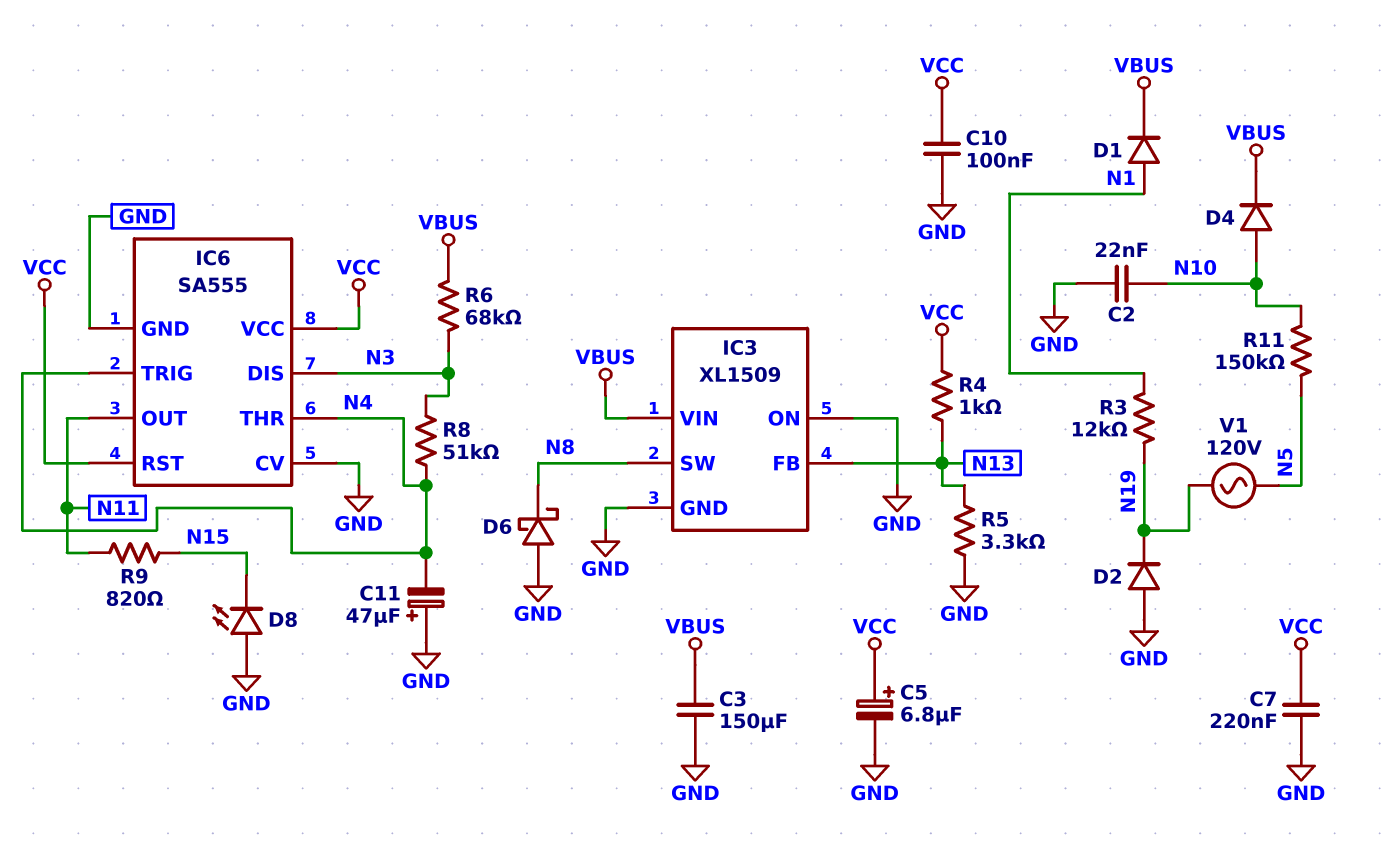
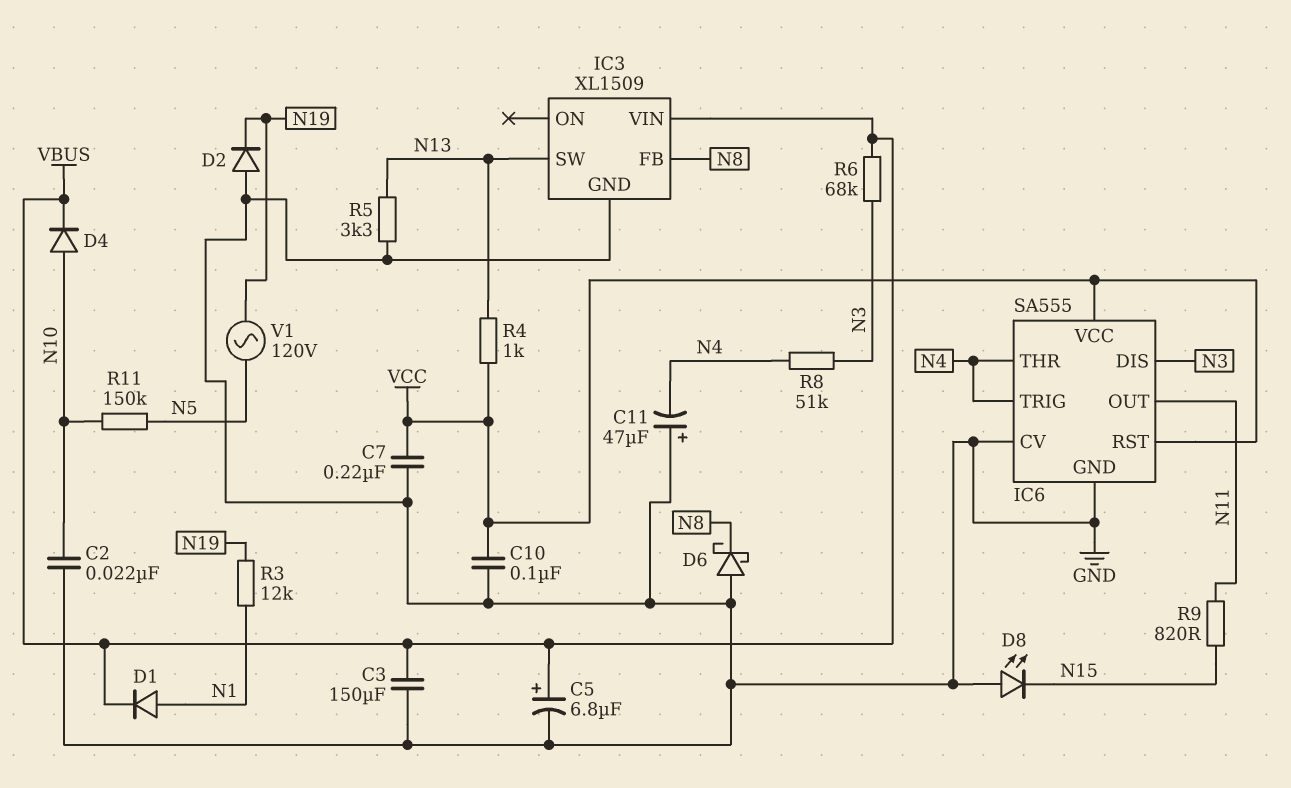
C5: 6.8uF (plus VCC, minus GND) -> 6.8uF (plus VBUS, minus GND)
IC3 pin FB: N13 -> N8
IC3 pin ON: GND -> none
IC3 pin SW: N8 -> N13

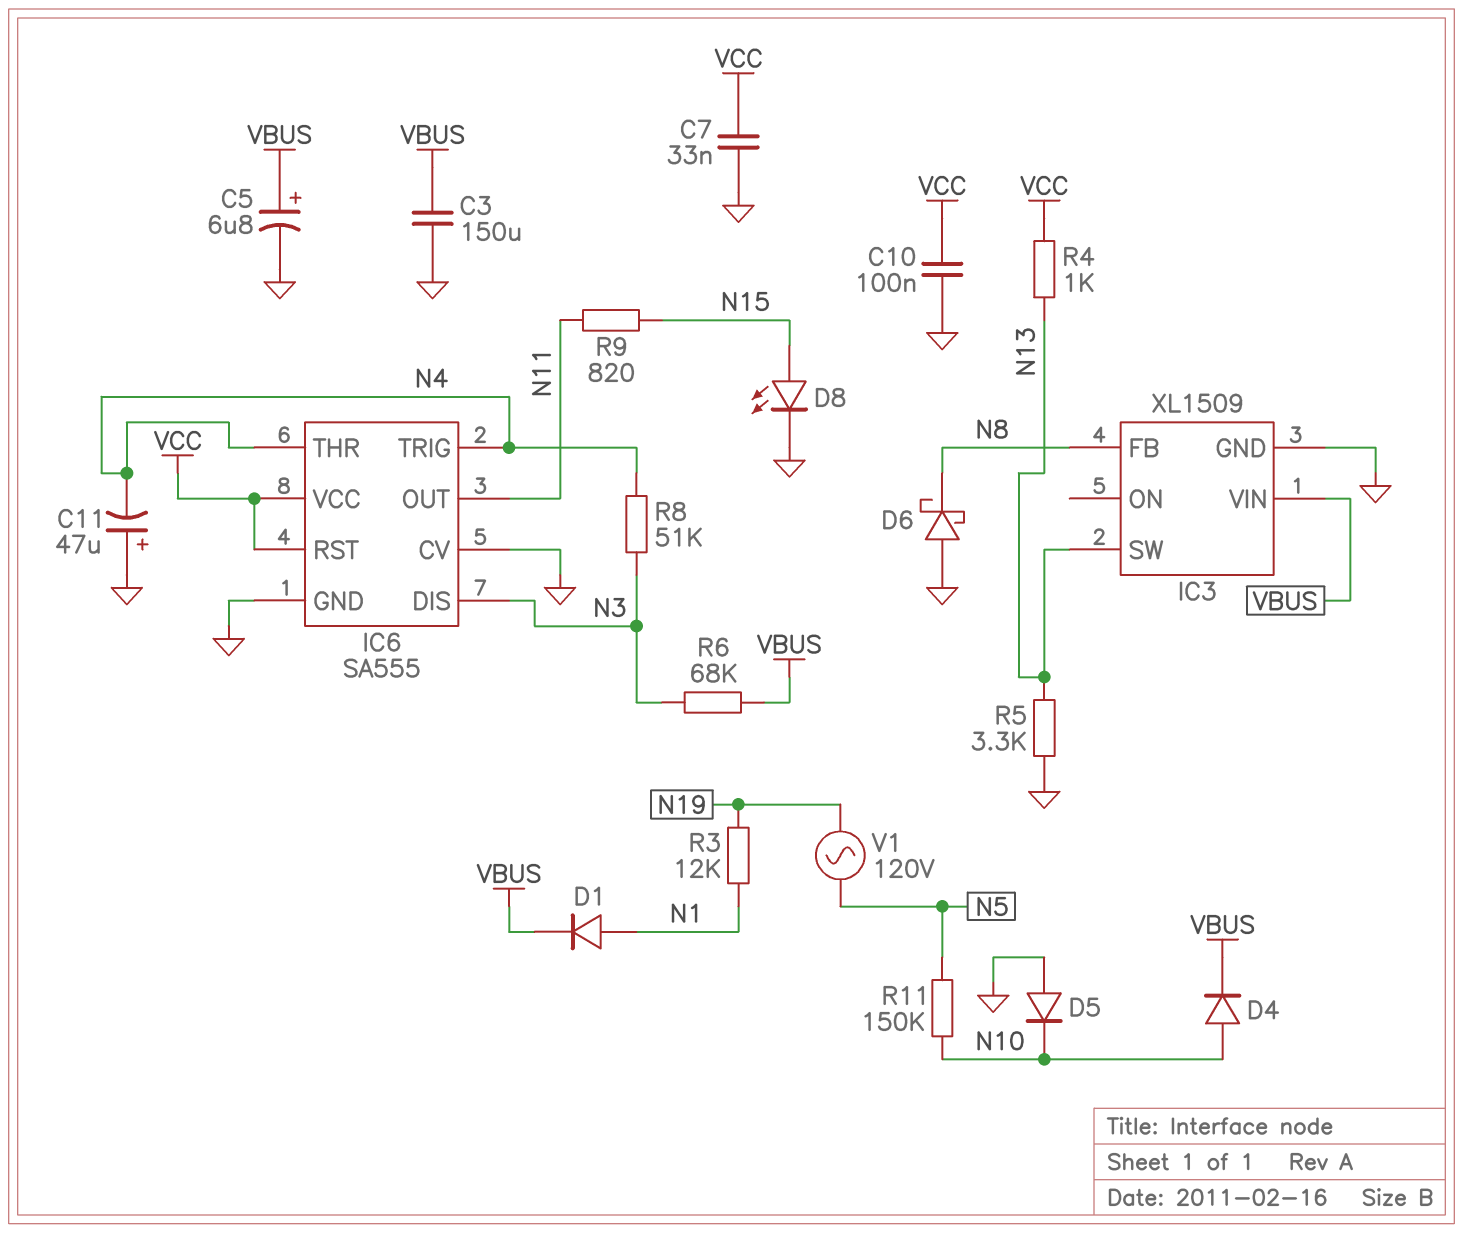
C2: 22nF (GND, N10) -> none
C7: 220nF (GND, VCC) -> 33nF (GND, VCC)
D2: diode (A GND, K N19) -> none
D5: none -> diode (A GND, K N10)
D8: LED (A GND, K N15) -> LED (A N15, K GND)

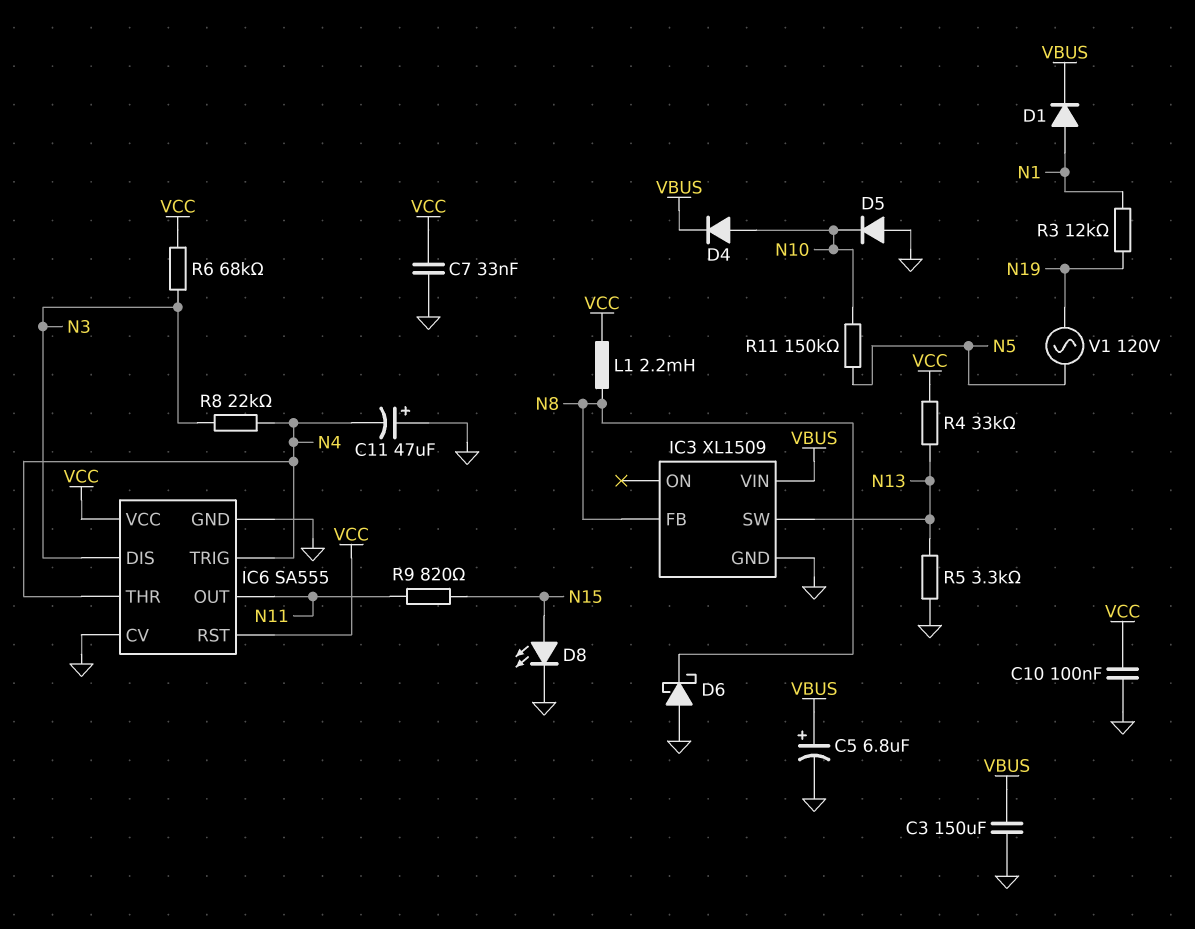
L1: none -> 2.2mH (N8, VCC)
R4: 1k (N13, VCC) -> 33k (N13, VCC)
R6: 68k (N3, VBUS) -> 68k (N3, VCC)
R8: 51k (N3, N4) -> 22k (N3, N4)

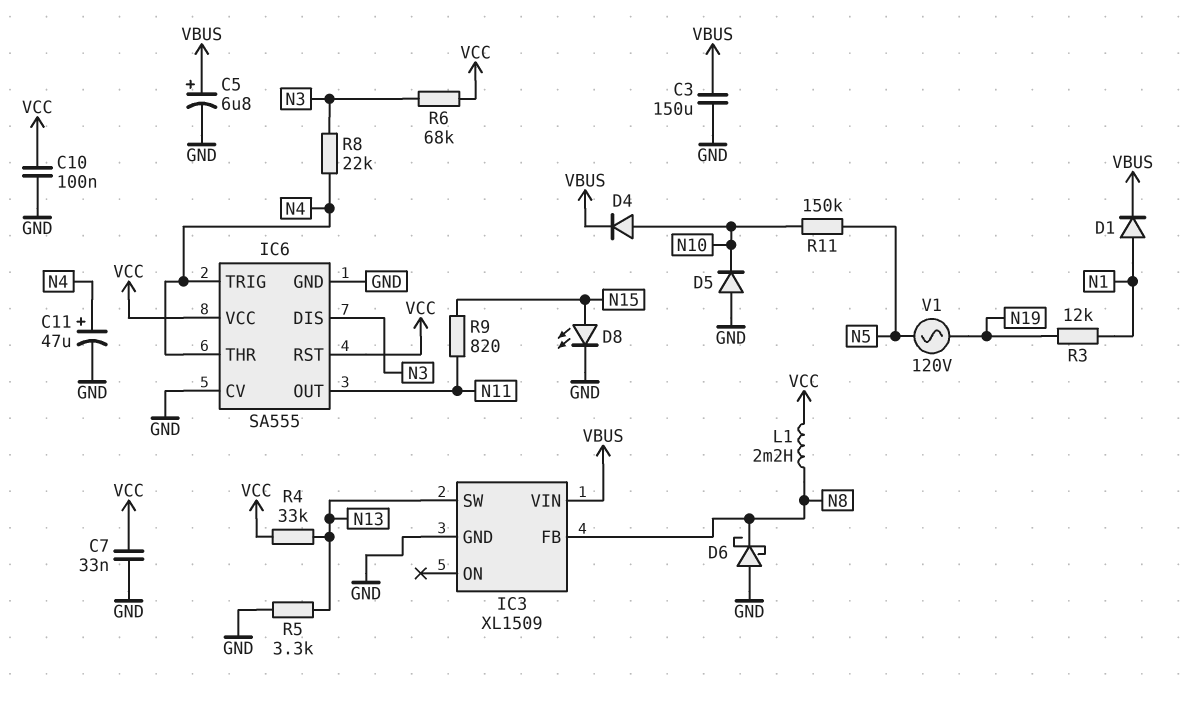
C11: 47uF (plus GND, minus N4) -> 47uF (plus N4, minus GND)

